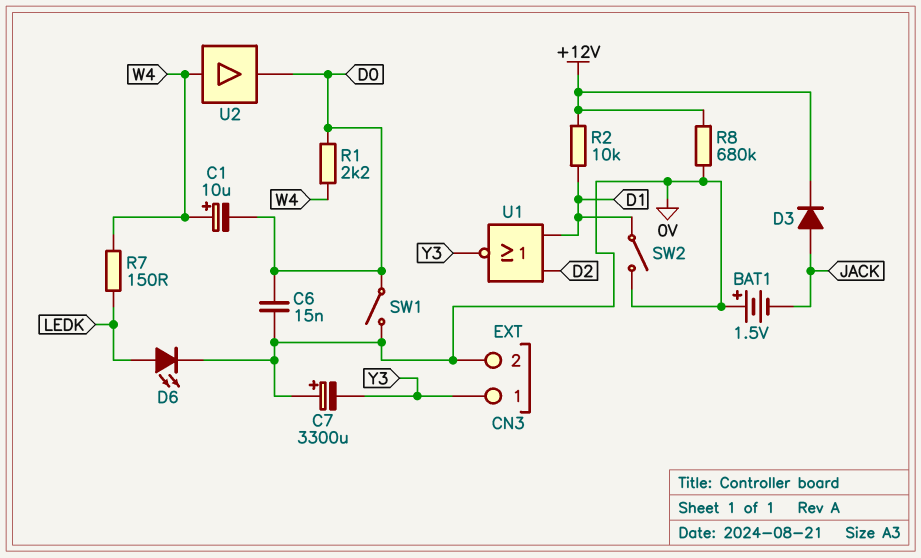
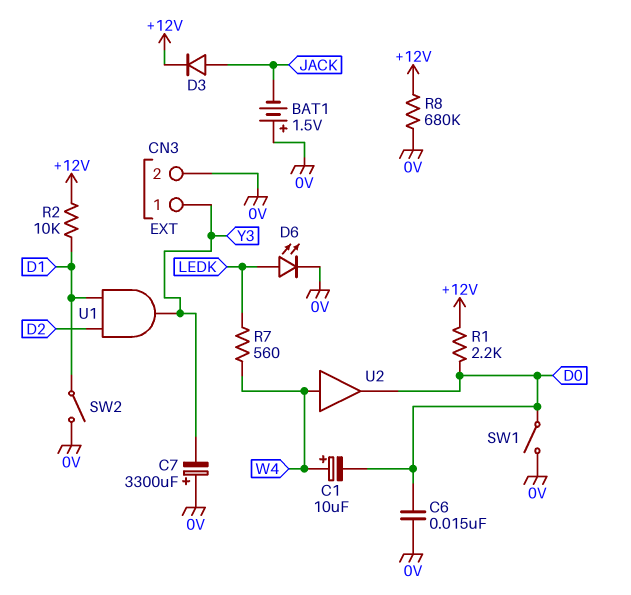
R1: 2.2k (D0, W4) -> 2.2k (+12V, D0)
R7: 150 (LEDK, W4) -> 560 (LEDK, W4)
U1: NOR (in D1, in D2, out Y3) -> AND (in D1, in D2, out Y3)

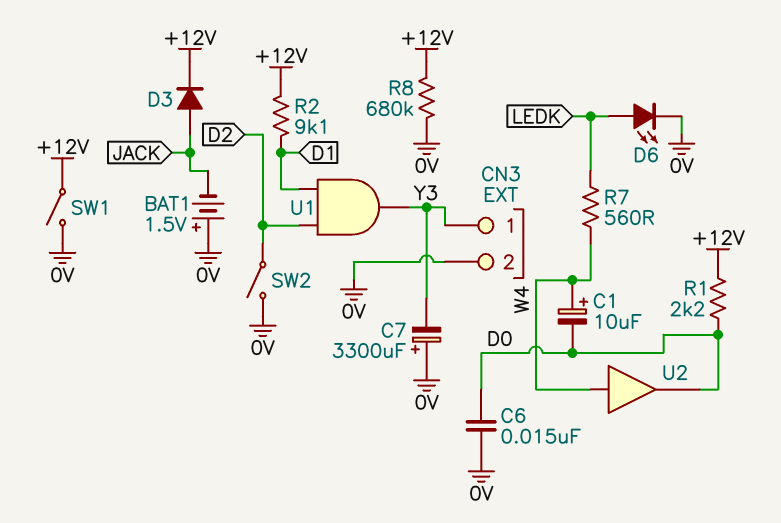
R2: 10k (+12V, D1) -> 9.1k (+12V, D1)
SW1: switch (0V, D0) -> switch (+12V, 0V)
SW2: switch (0V, D1) -> switch (0V, D2)

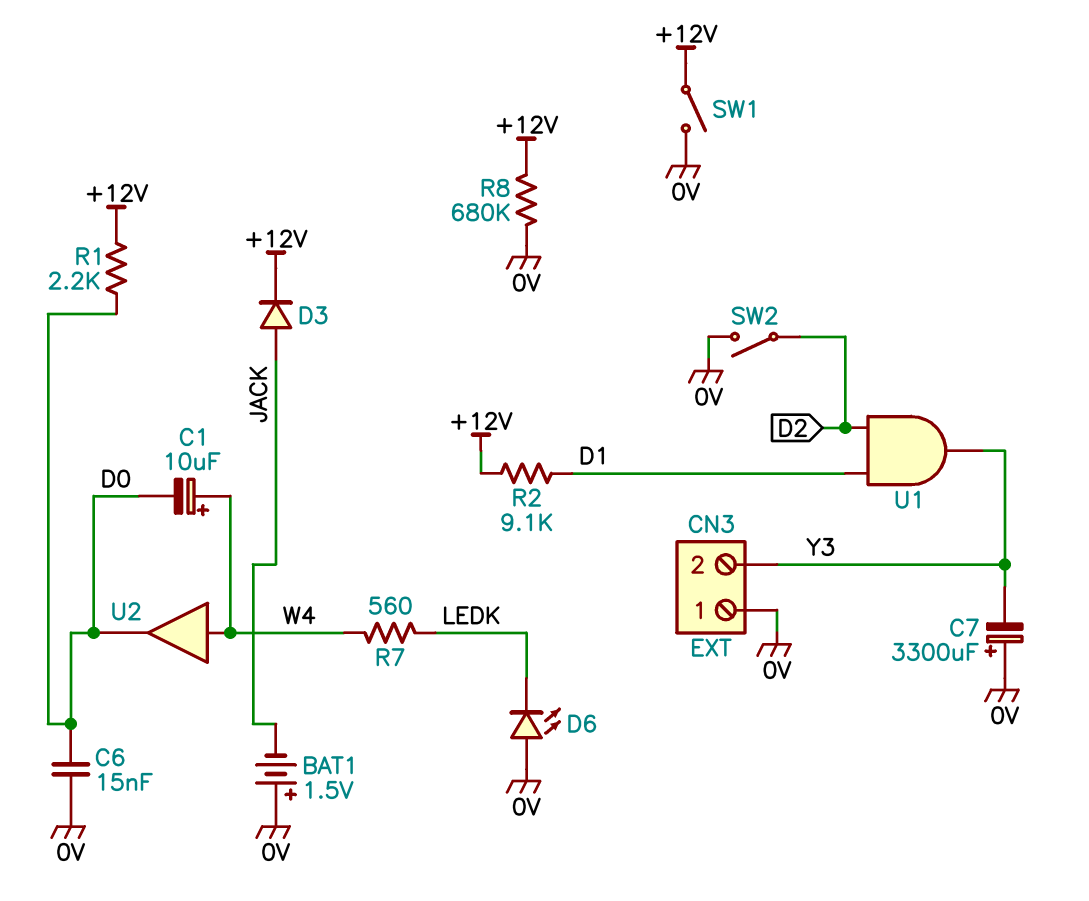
CN3 pin 1: Y3 -> 0V
CN3 pin 2: 0V -> Y3
D6: LED (A LEDK, K 0V) -> LED (A 0V, K LEDK)

